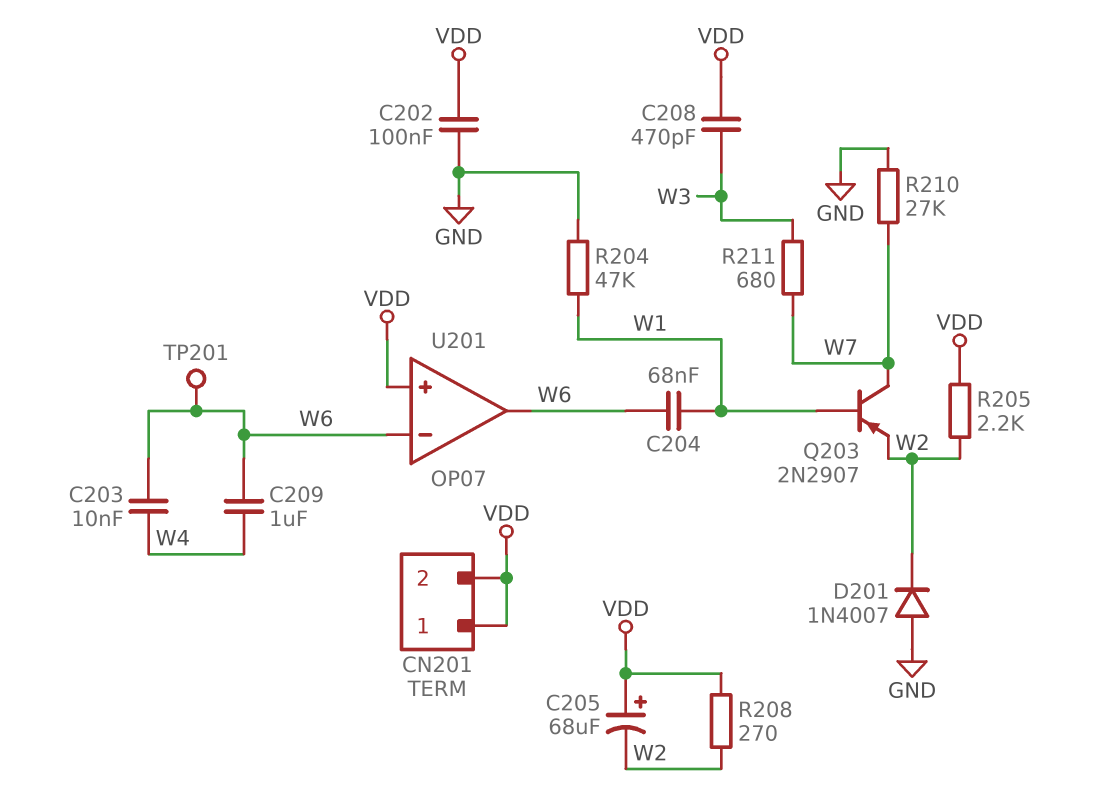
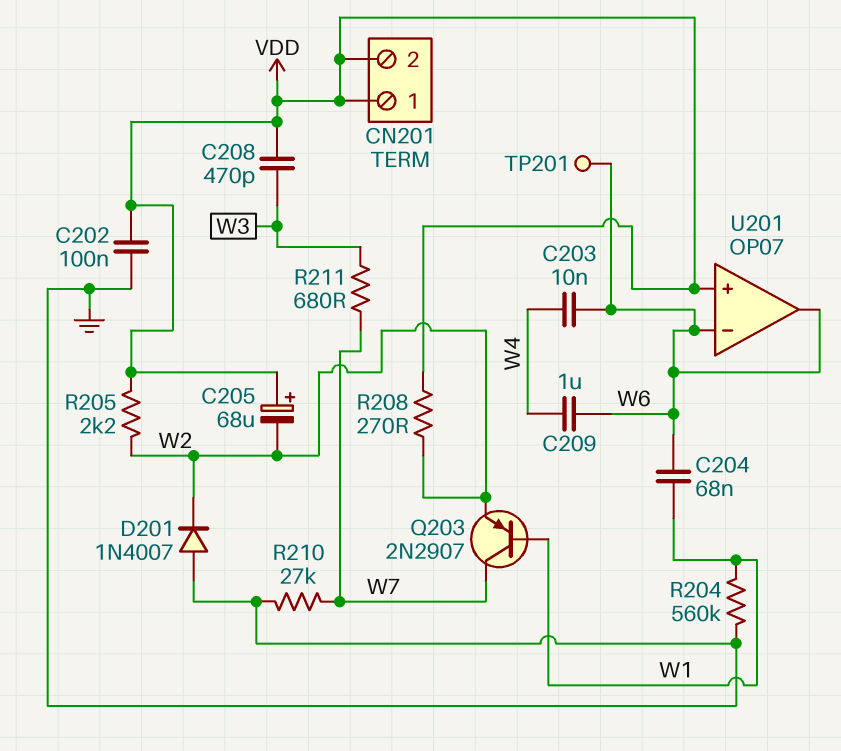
R204: 47k (GND, W1) -> 560k (GND, W1)

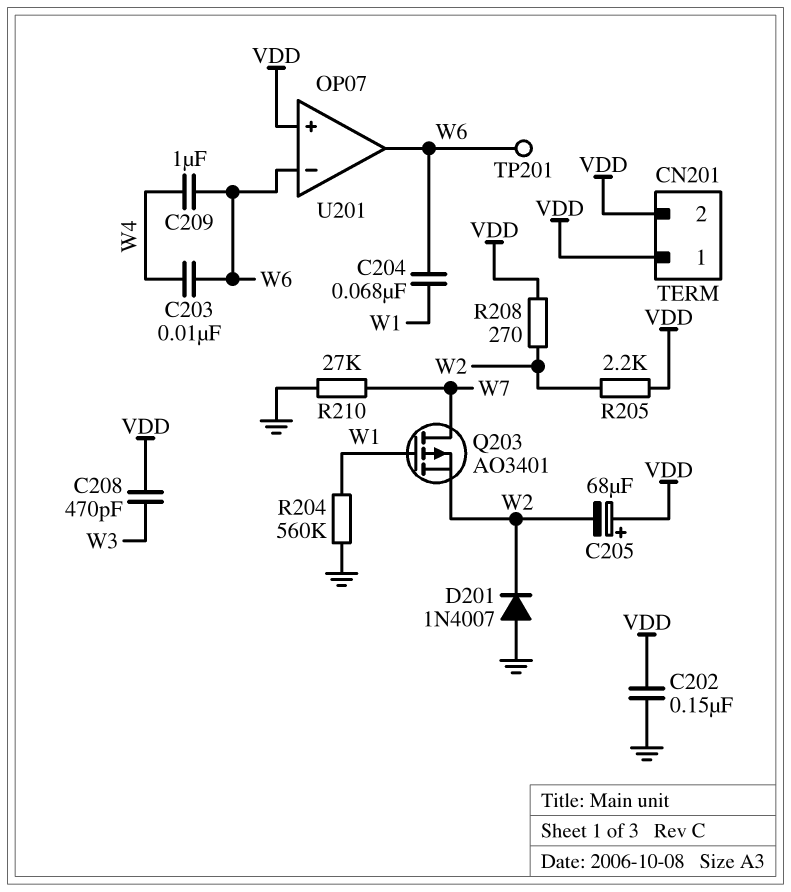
C202: 100nF (GND, VDD) -> 150nF (GND, VDD)
Q203: PNP 2N2907 (B W1, C W7, E W2) -> PMOS AO3401 (G W1, D W7, S W2)
R211: 680 (W3, W7) -> none

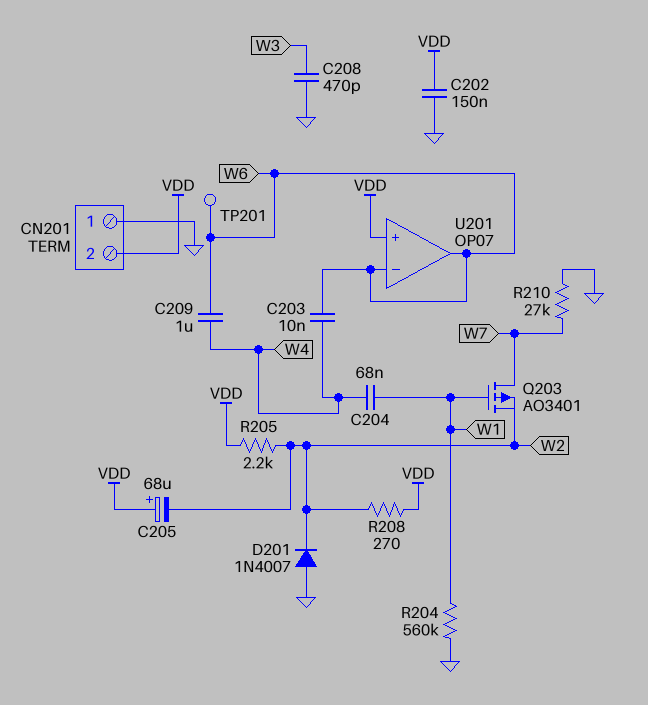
C204: 68nF (W1, W6) -> 68nF (W1, W4)
C208: 470pF (VDD, W3) -> 470pF (GND, W3)
CN201 pin 1: VDD -> GND

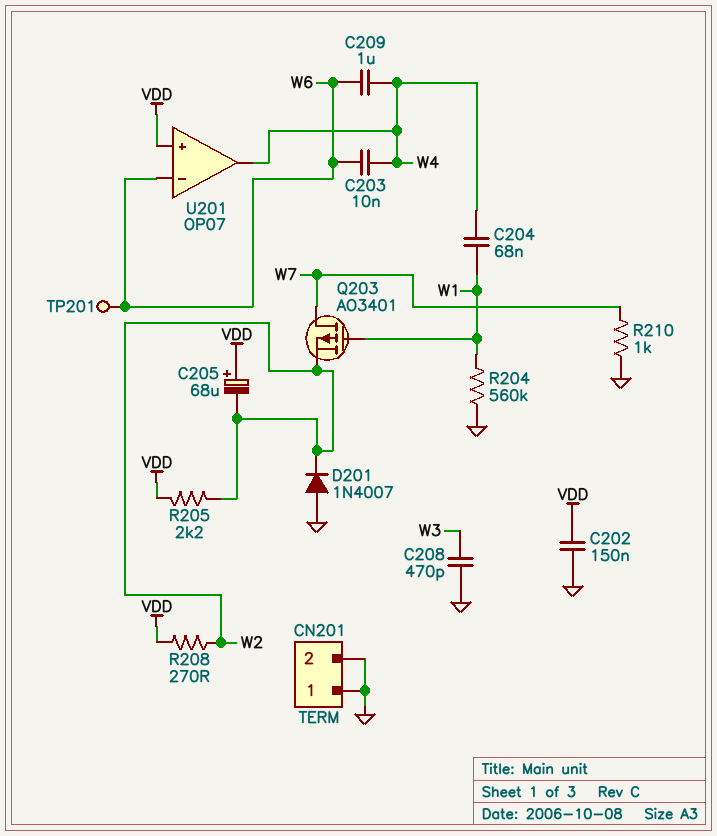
CN201 pin 2: VDD -> GND
R210: 27k (GND, W7) -> 1k (GND, W7)
U201 pin out: W6 -> W4

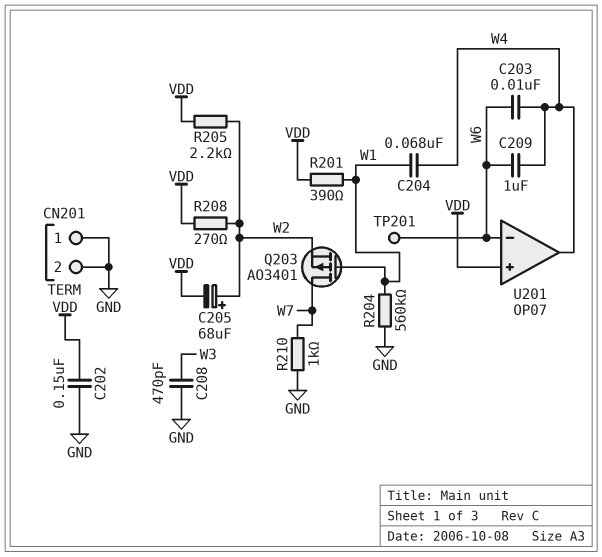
C205: 68uF (plus VDD, minus W2) -> 68uF (plus W2, minus VDD)
D201: diode 1N4007 (A GND, K W2) -> none
R201: none -> 390 (VDD, W1)

